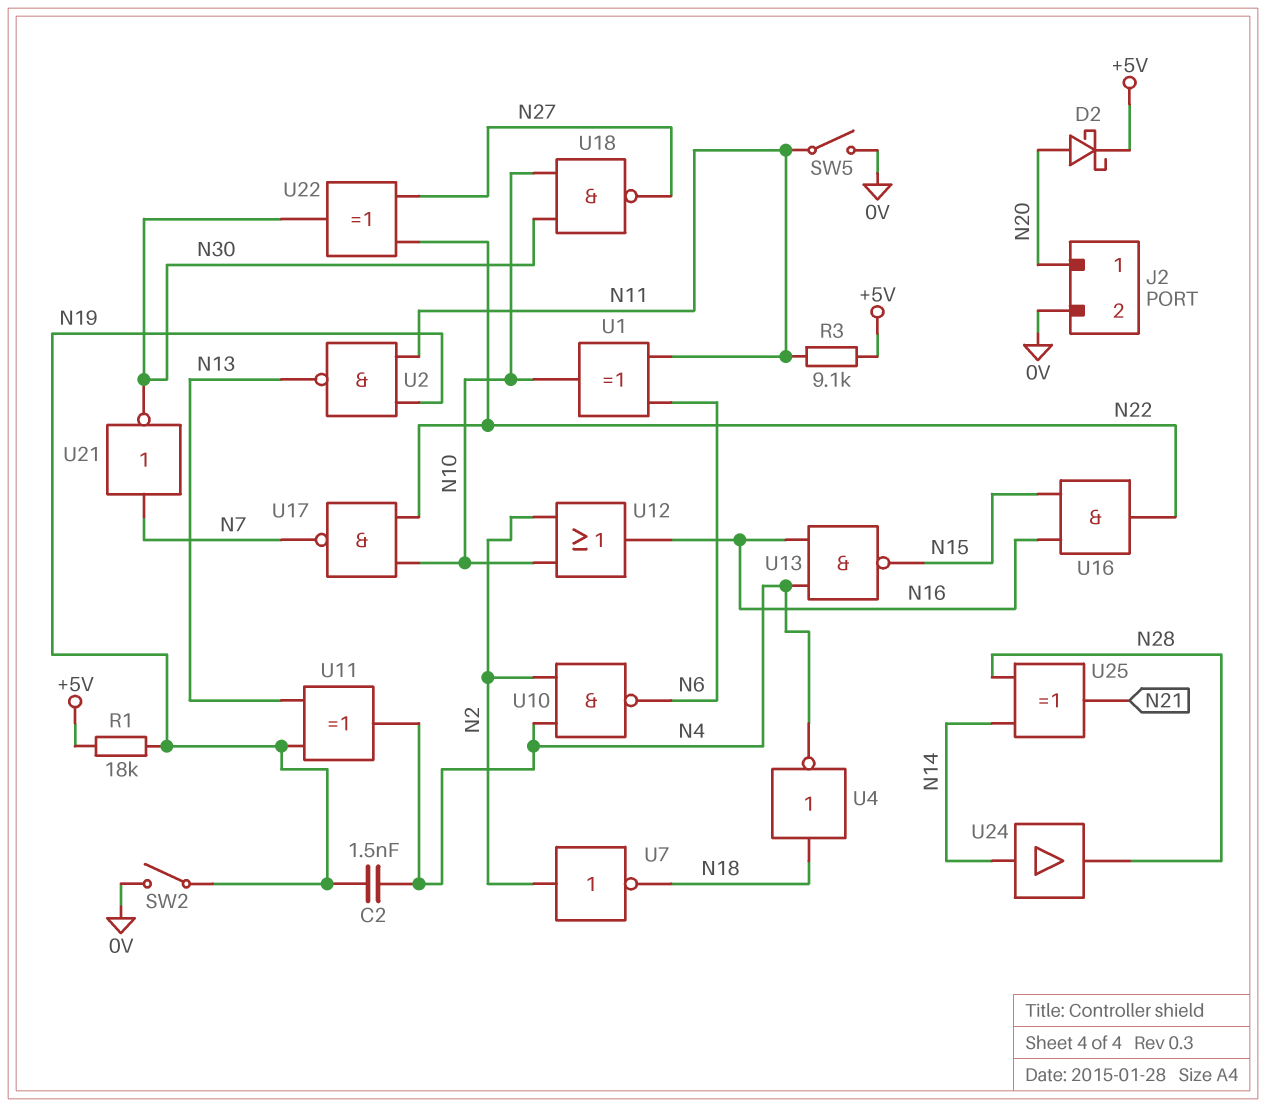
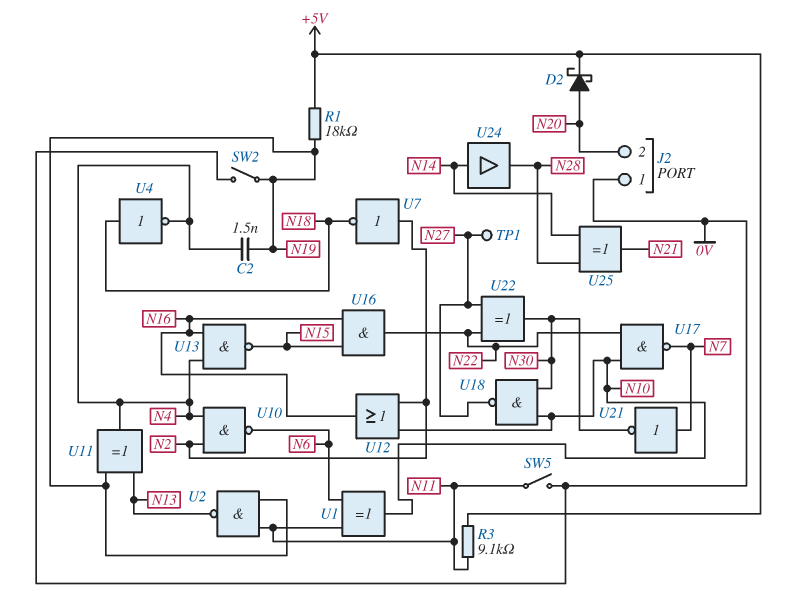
J2 pin 1: N20 -> 0V
J2 pin 2: 0V -> N20
TP1: none -> test point (N27)

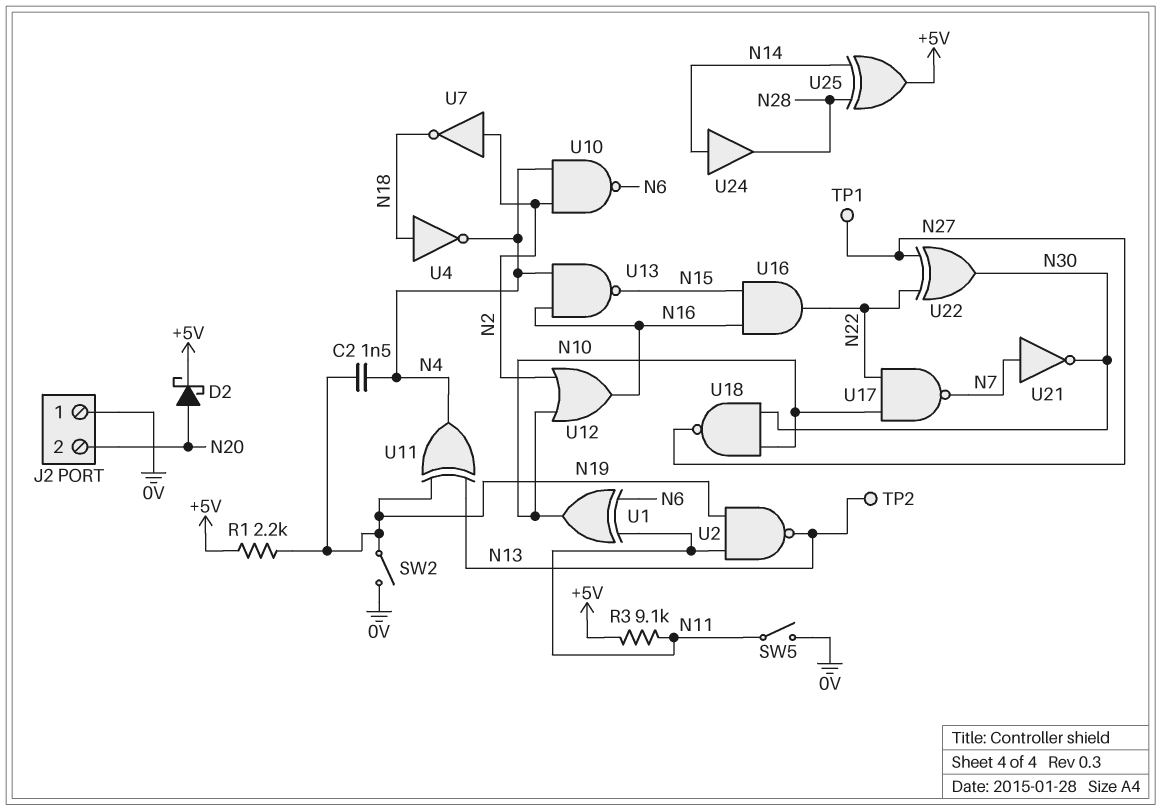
R1: 18k (+5V, N19) -> 2.2k (+5V, N19)
TP2: none -> test point (N13)
U25: XOR (in N14, in N28, out N21) -> XOR (in N14, in N28, out +5V)

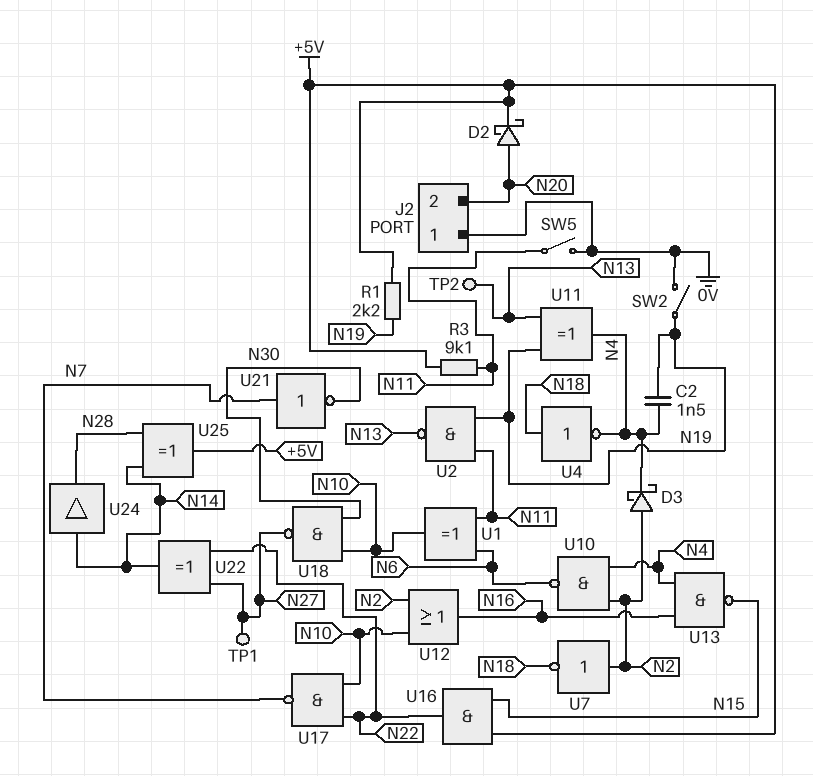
D3: none -> schottky (A N2, K N4)
U16: AND (in N15, in N16, out N22) -> AND (in +5V, in N15, out N22)
U22: XOR (in N22, in N27, out N30) -> XOR (in N22, in N27, out N14)

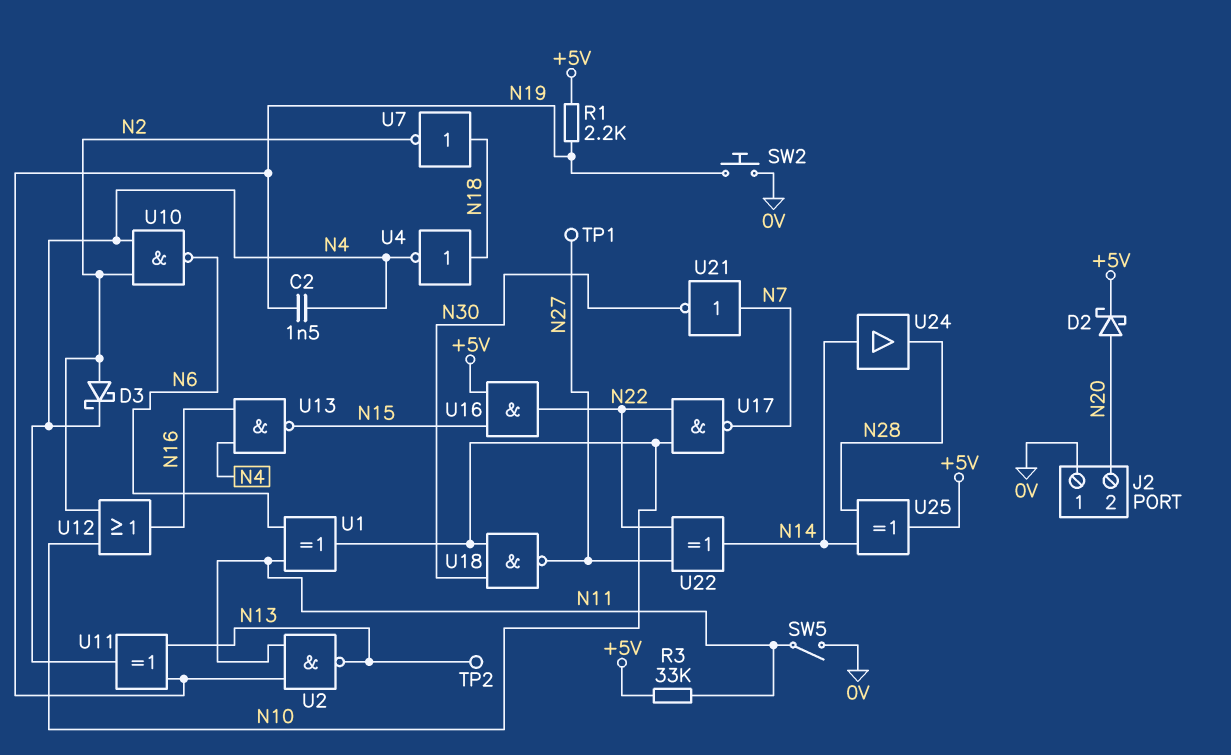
R3: 9.1k (+5V, N11) -> 33k (+5V, N11)
SW2: switch (0V, N19) -> button (0V, N19)
U7: NOT (in N2, out N18) -> NOT (in N18, out N2)

